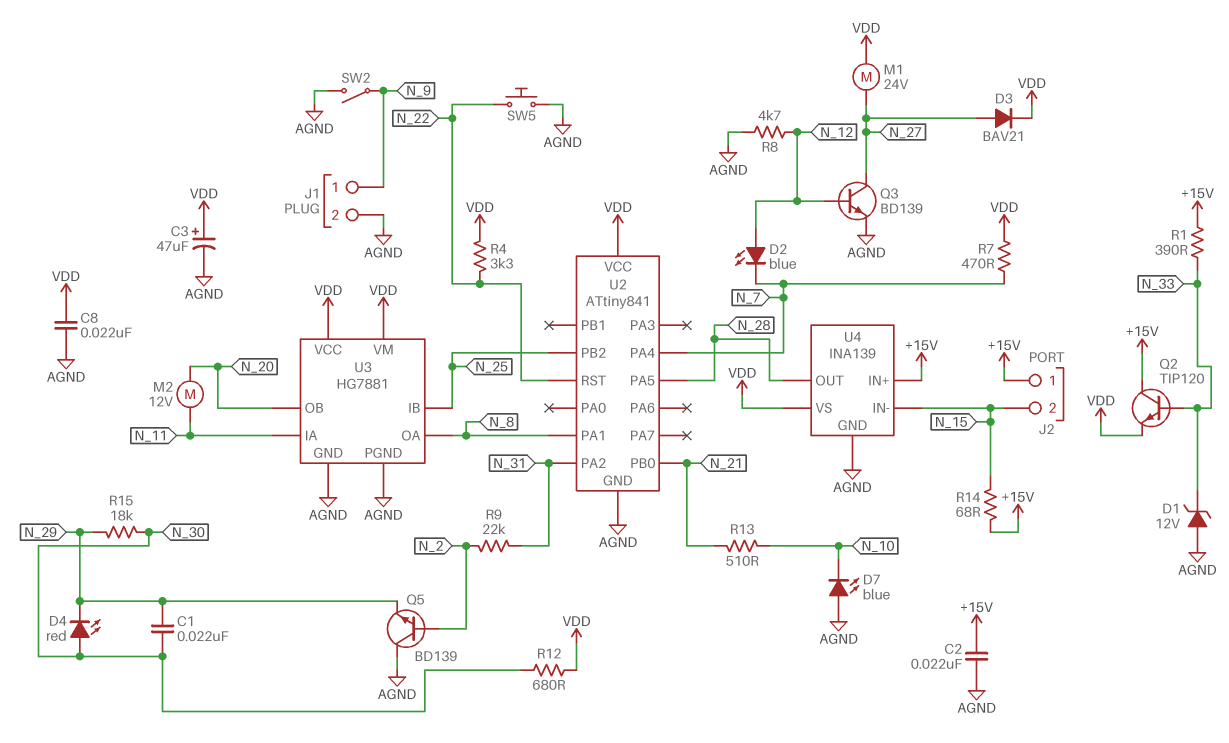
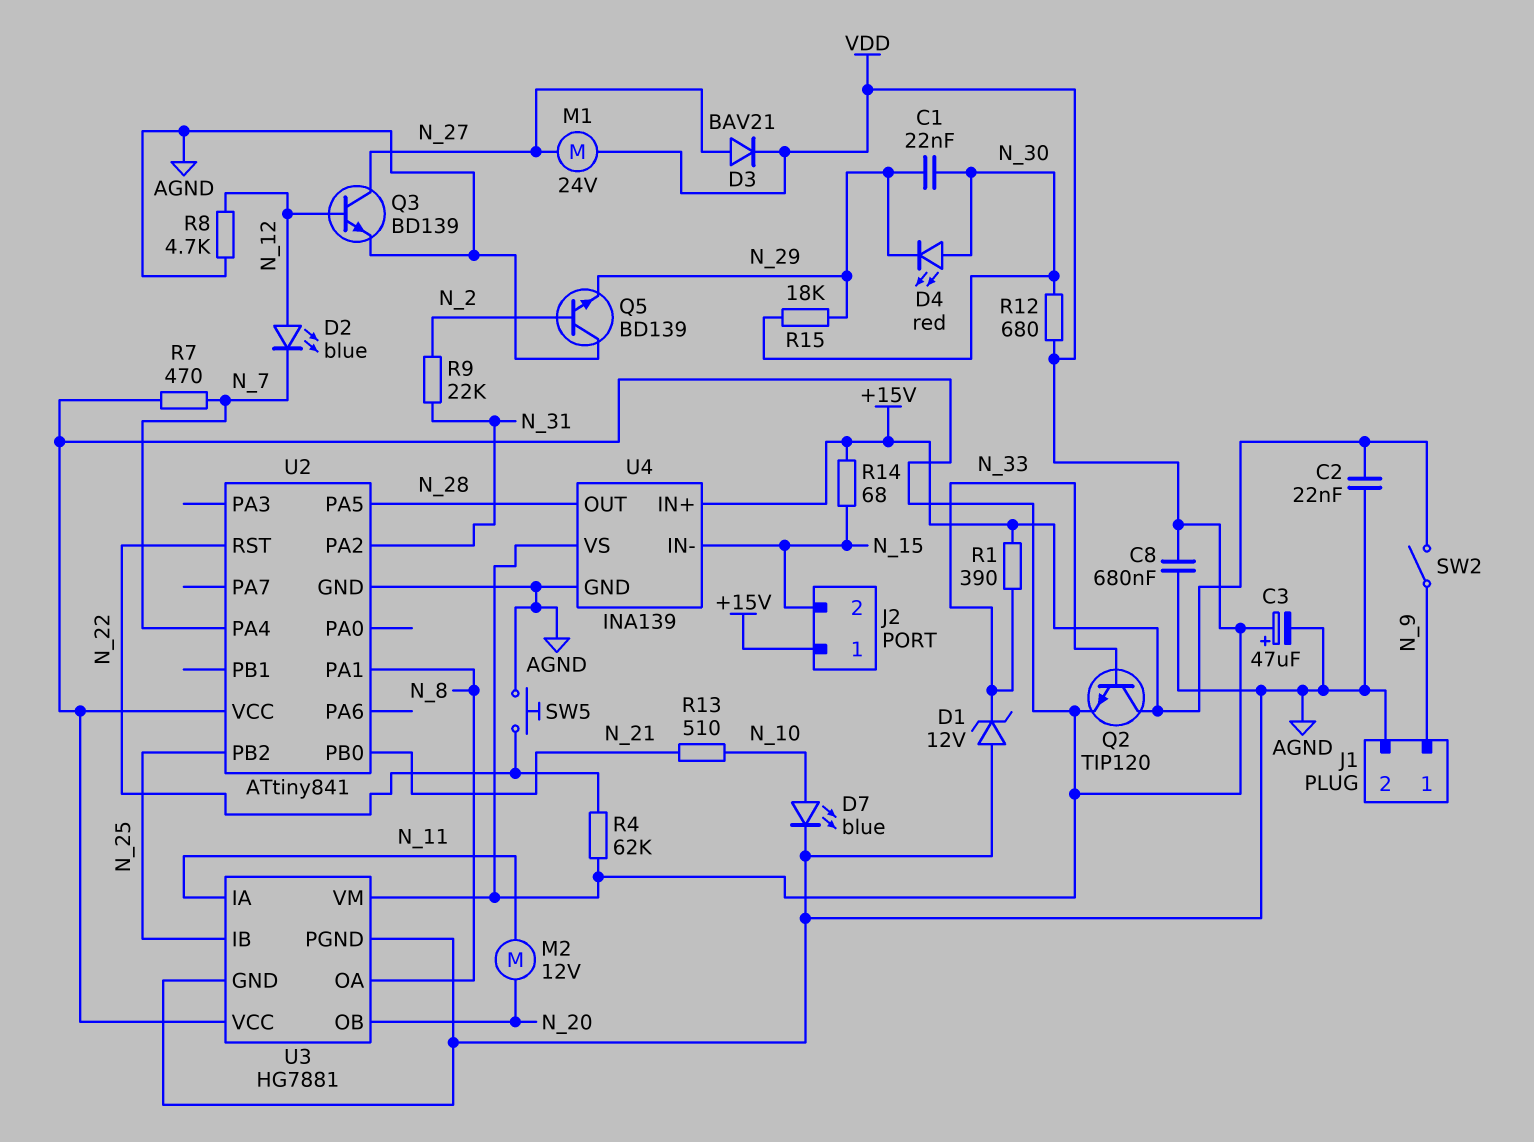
C8: 22nF (AGND, VDD) -> 680nF (AGND, VDD)
D7: LED blue (A AGND, K N_10) -> LED blue (A N_10, K AGND)
R4: 3.3k (N_22, VDD) -> 62k (N_22, VDD)
SW2: switch (AGND, N_9) -> switch (+15V, N_9)

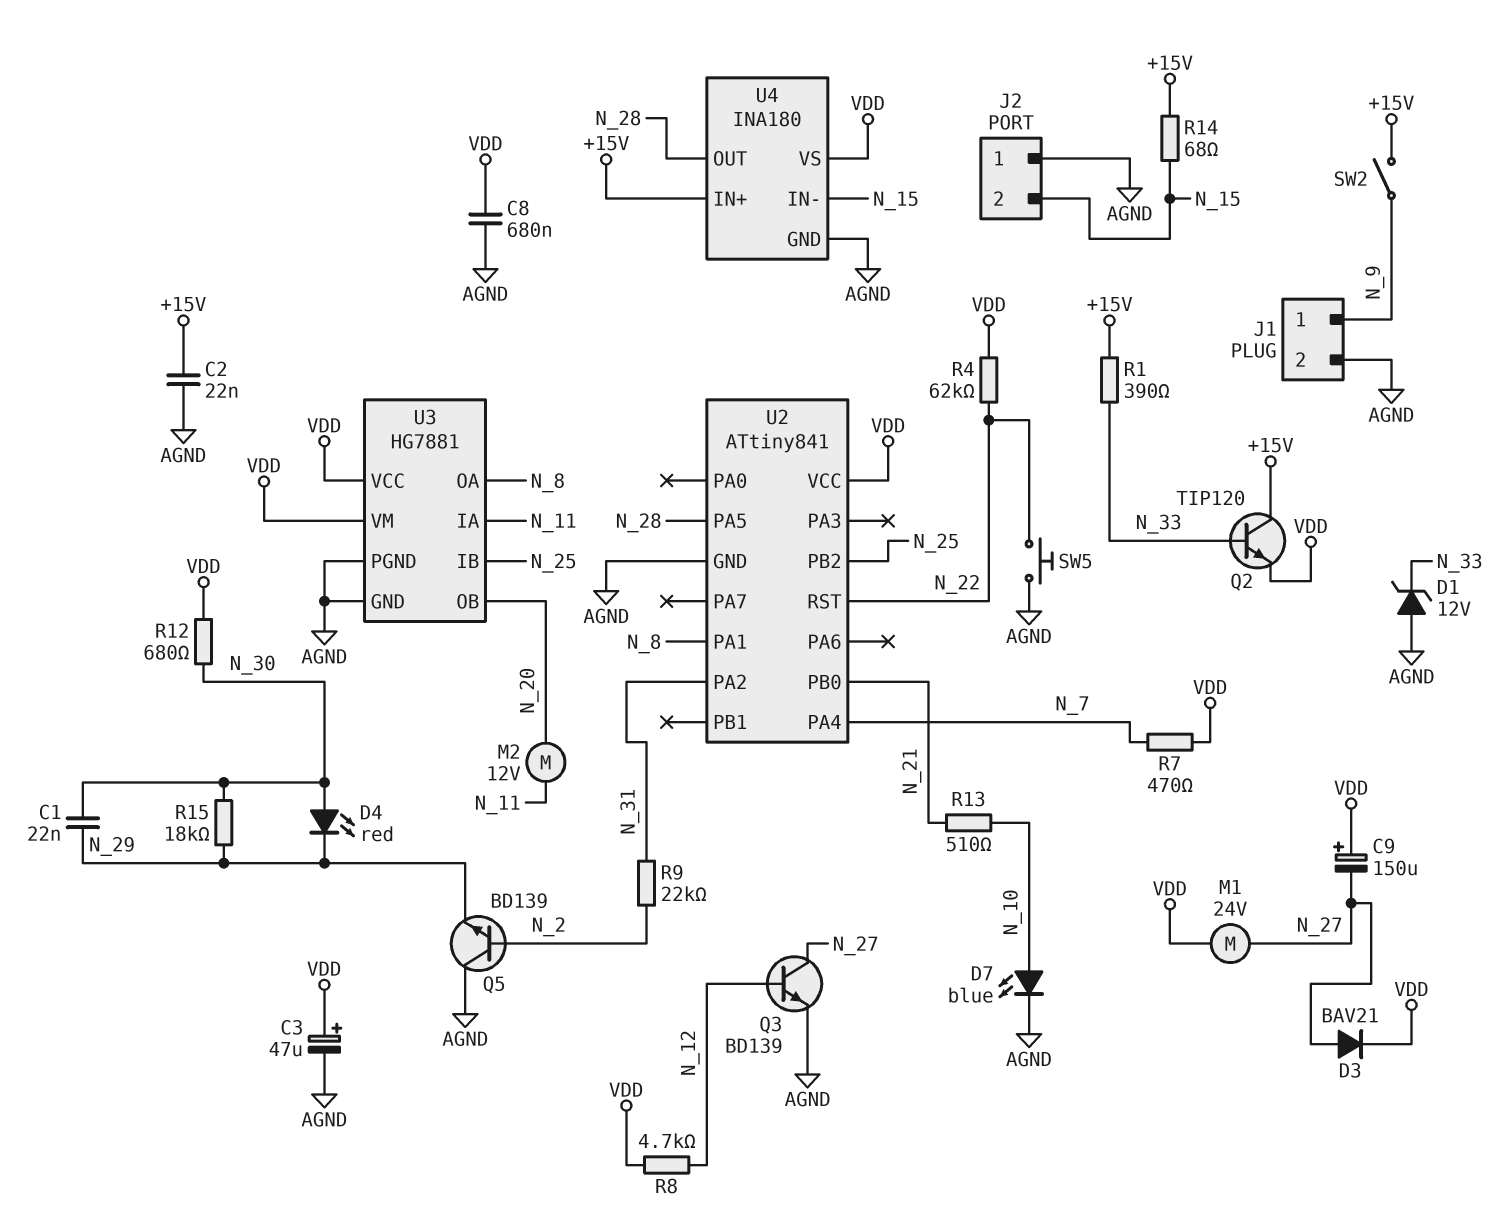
C9: none -> 150uF (plus VDD, minus N_27)
D2: LED blue (A N_12, K N_7) -> none
J2 pin 1: +15V -> AGND
R8: 4.7k (AGND, N_12) -> 4.7k (N_12, VDD)
U4: INA139 -> INA180

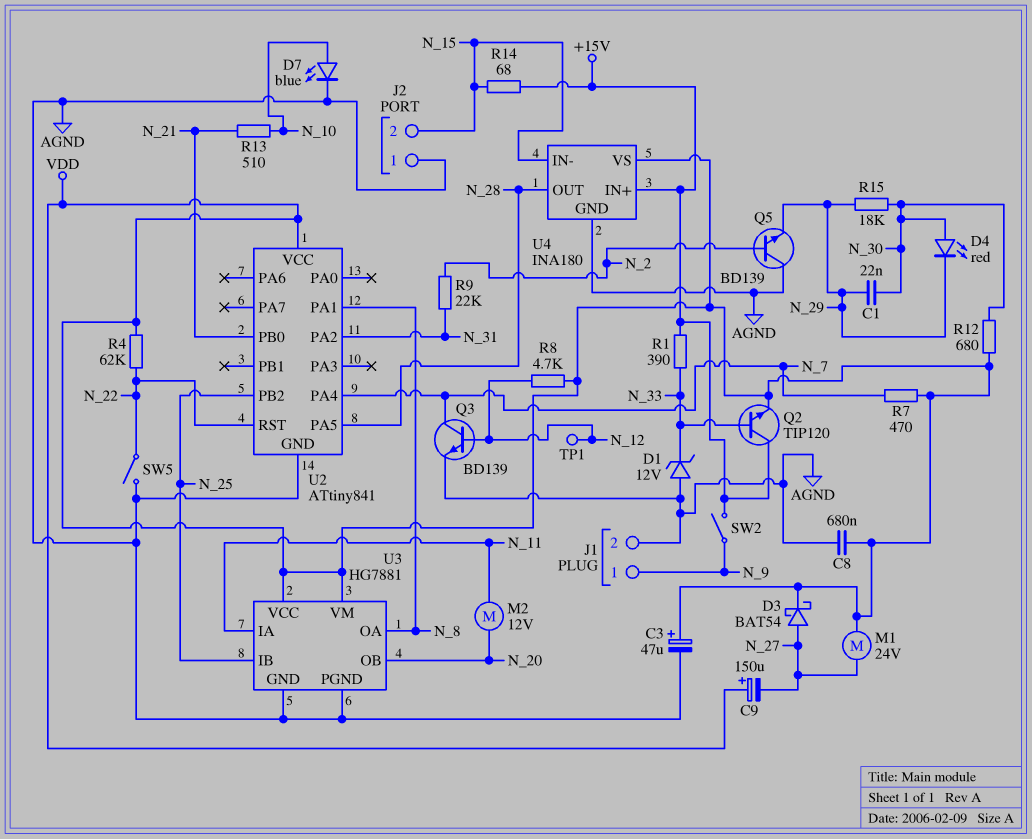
C2: 22nF (+15V, AGND) -> none
D3: diode BAV21 (A N_27, K VDD) -> schottky BAT54 (A N_27, K VDD)
Q3: NPN BD139 (B N_12, C N_27, E AGND) -> NPN BD139 (B N_12, C N_7, E AGND)
SW5: button (AGND, N_22) -> switch (AGND, N_22)
TP1: none -> test point (N_12)

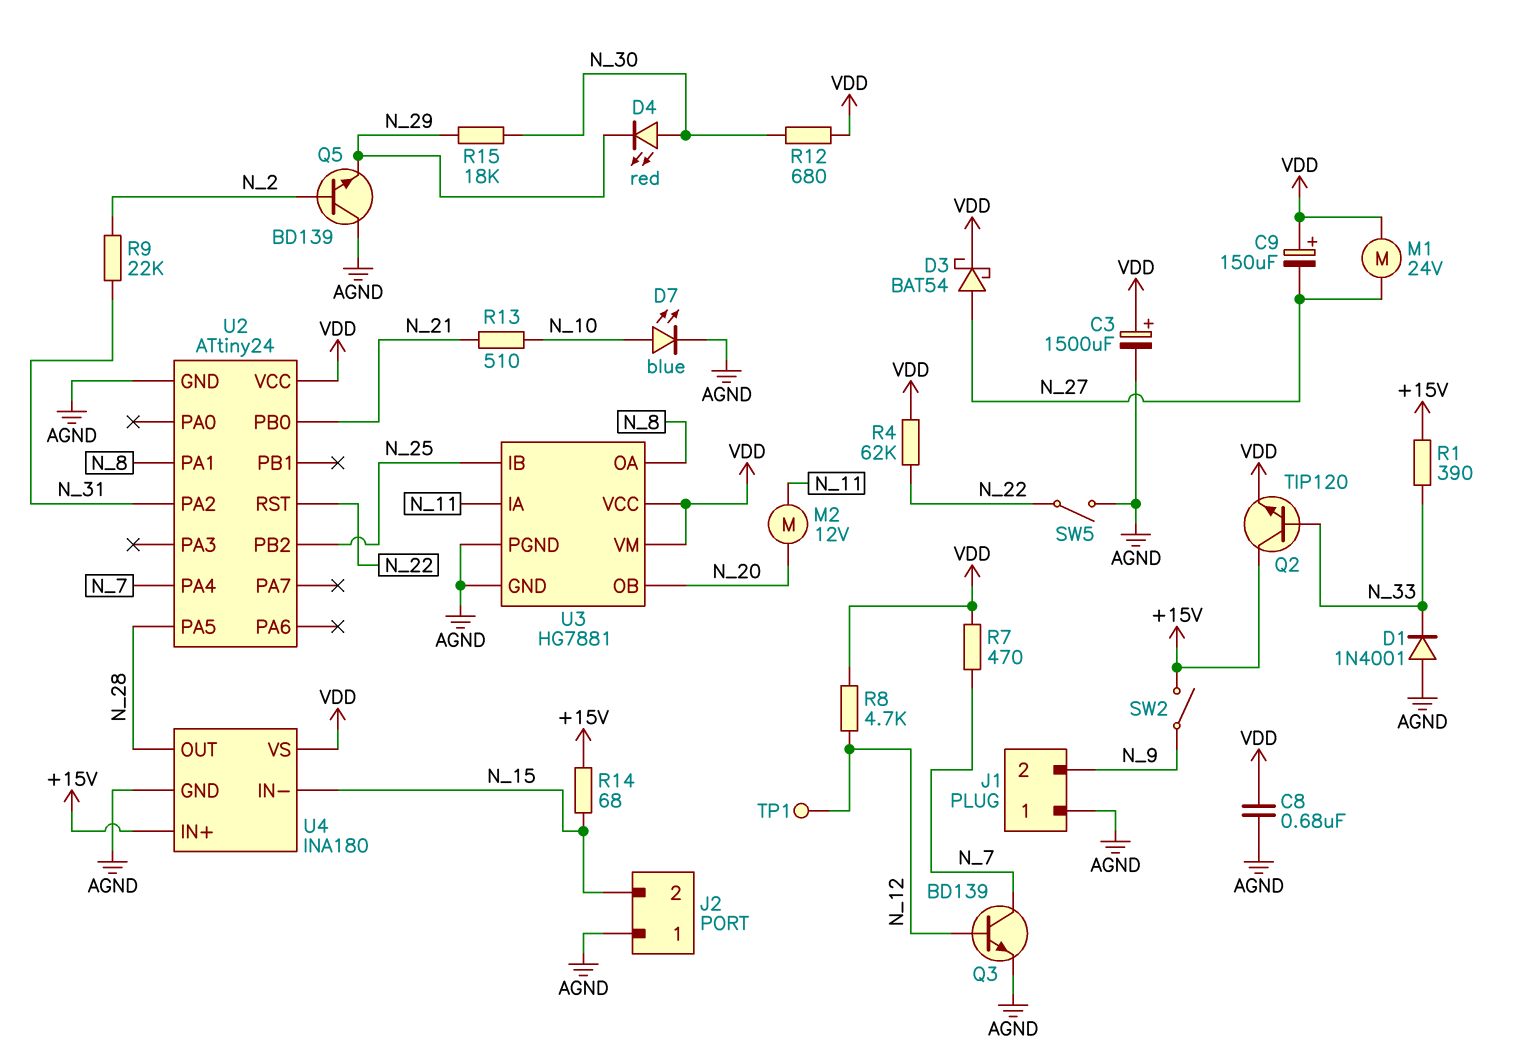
C1: 22nF (N_29, N_30) -> none
C3: 47uF (plus VDD, minus AGND) -> 1500uF (plus VDD, minus AGND)
D1: zener 12V (A AGND, K N_33) -> diode 1N4001 (A AGND, K N_33)
J1 pin 1: N_9 -> AGND
J1 pin 2: AGND -> N_9
U2: ATtiny841 -> ATtiny24

